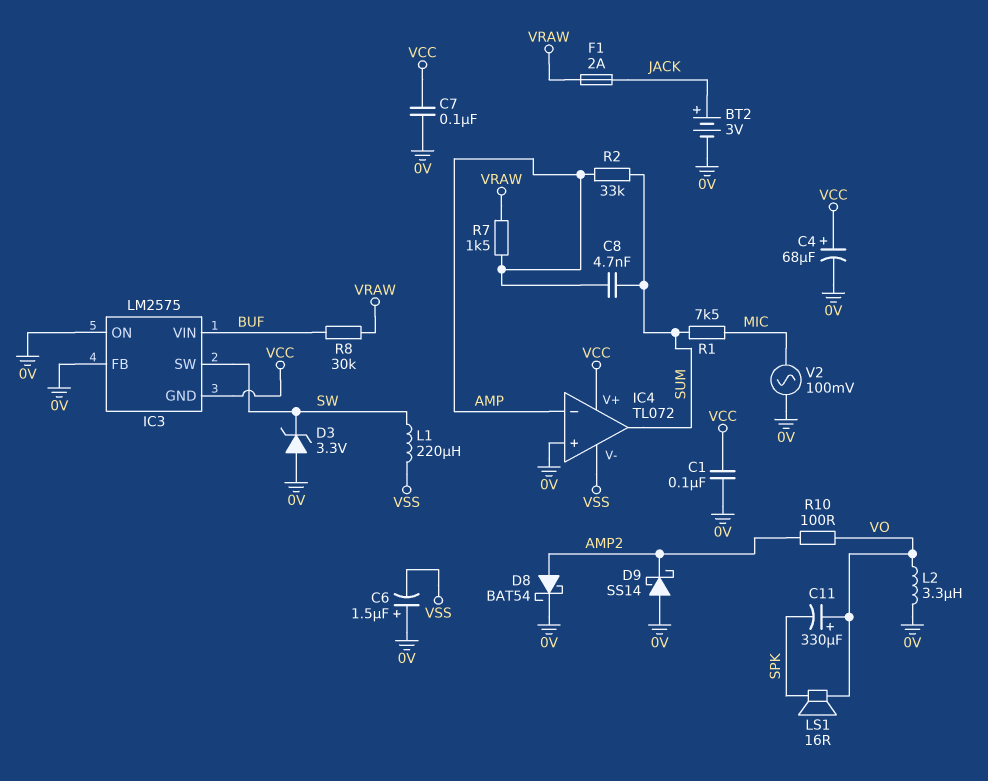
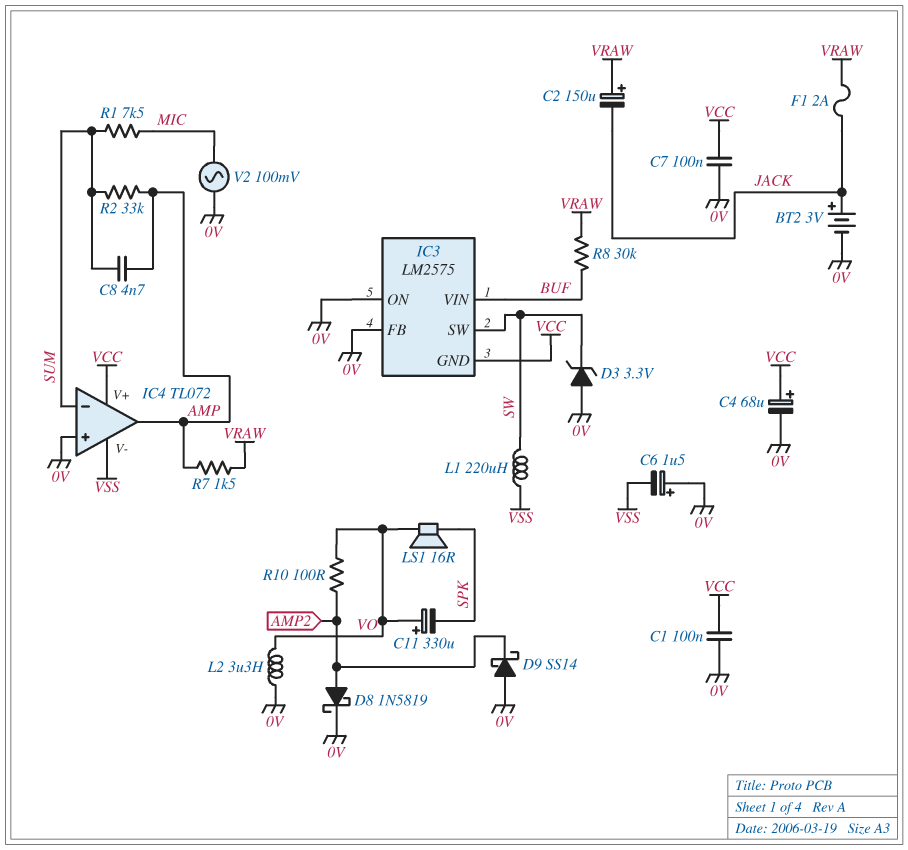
C2: none -> 150uF (plus VRAW, minus JACK)
D8: schottky BAT54 (A AMP2, K 0V) -> schottky 1N5819 (A AMP2, K 0V)
IC4 pin in-: AMP -> SUM
IC4 pin out: SUM -> AMP

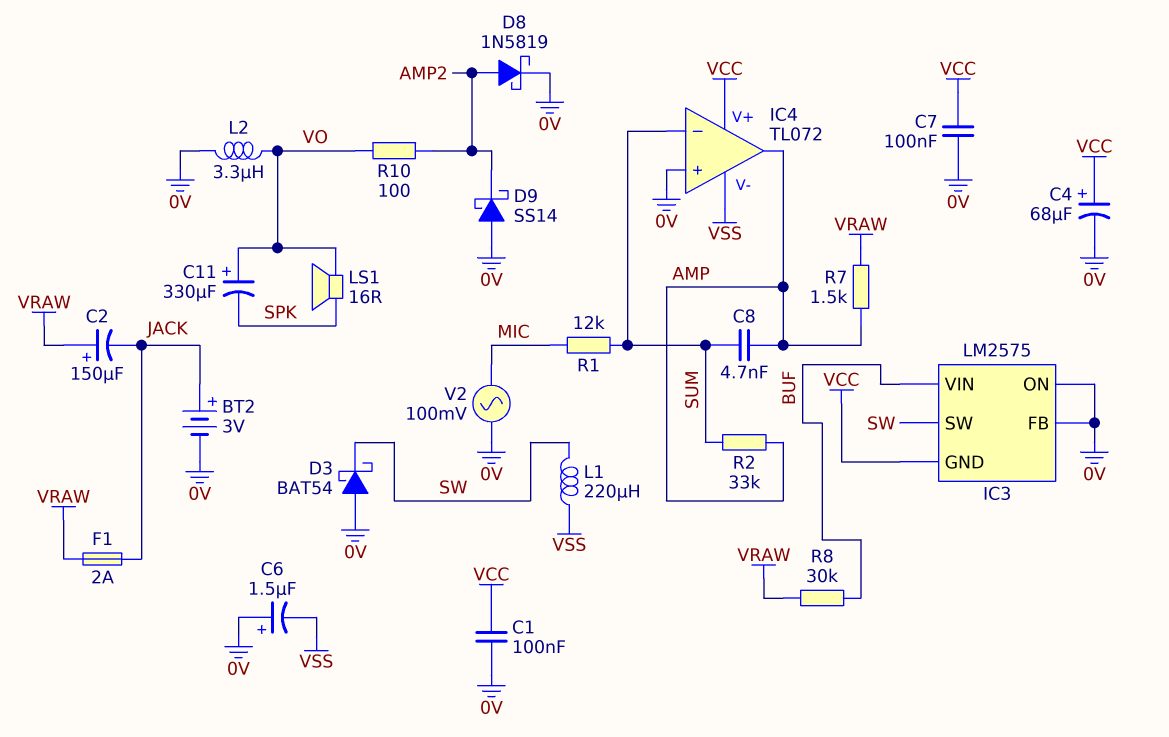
D3: zener 3.3V (A 0V, K SW) -> schottky BAT54 (A 0V, K SW)
R1: 7.5k (MIC, SUM) -> 12k (MIC, SUM)

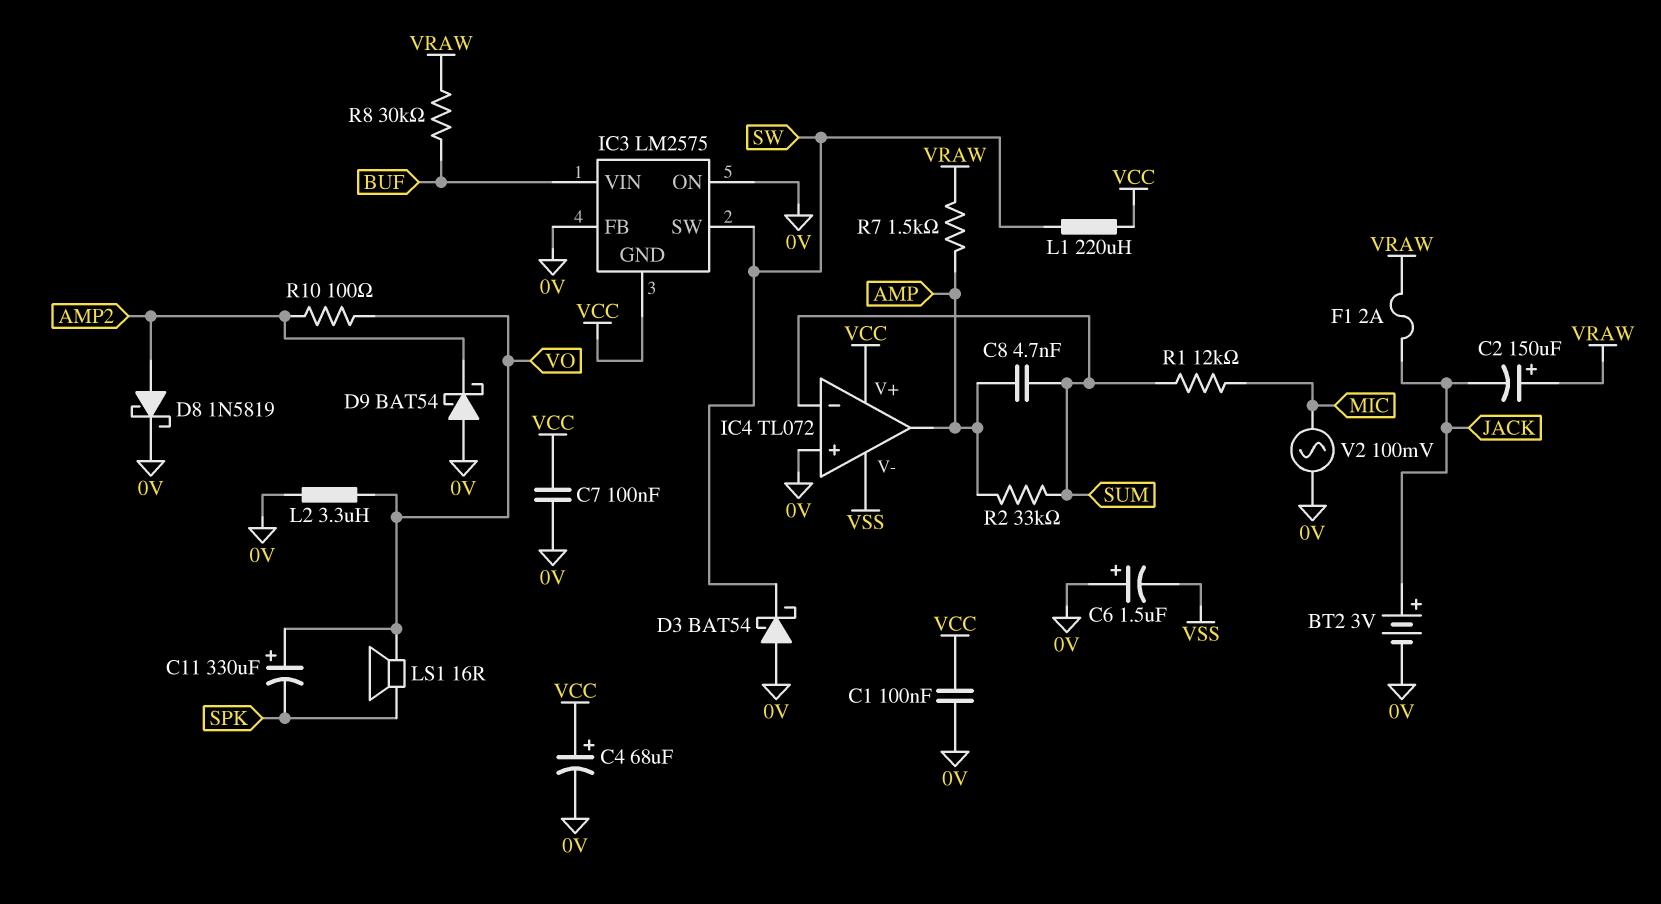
D9: schottky SS14 (A 0V, K AMP2) -> schottky BAT54 (A 0V, K AMP2)
L1: 220uH (SW, VSS) -> 220uH (SW, VCC)

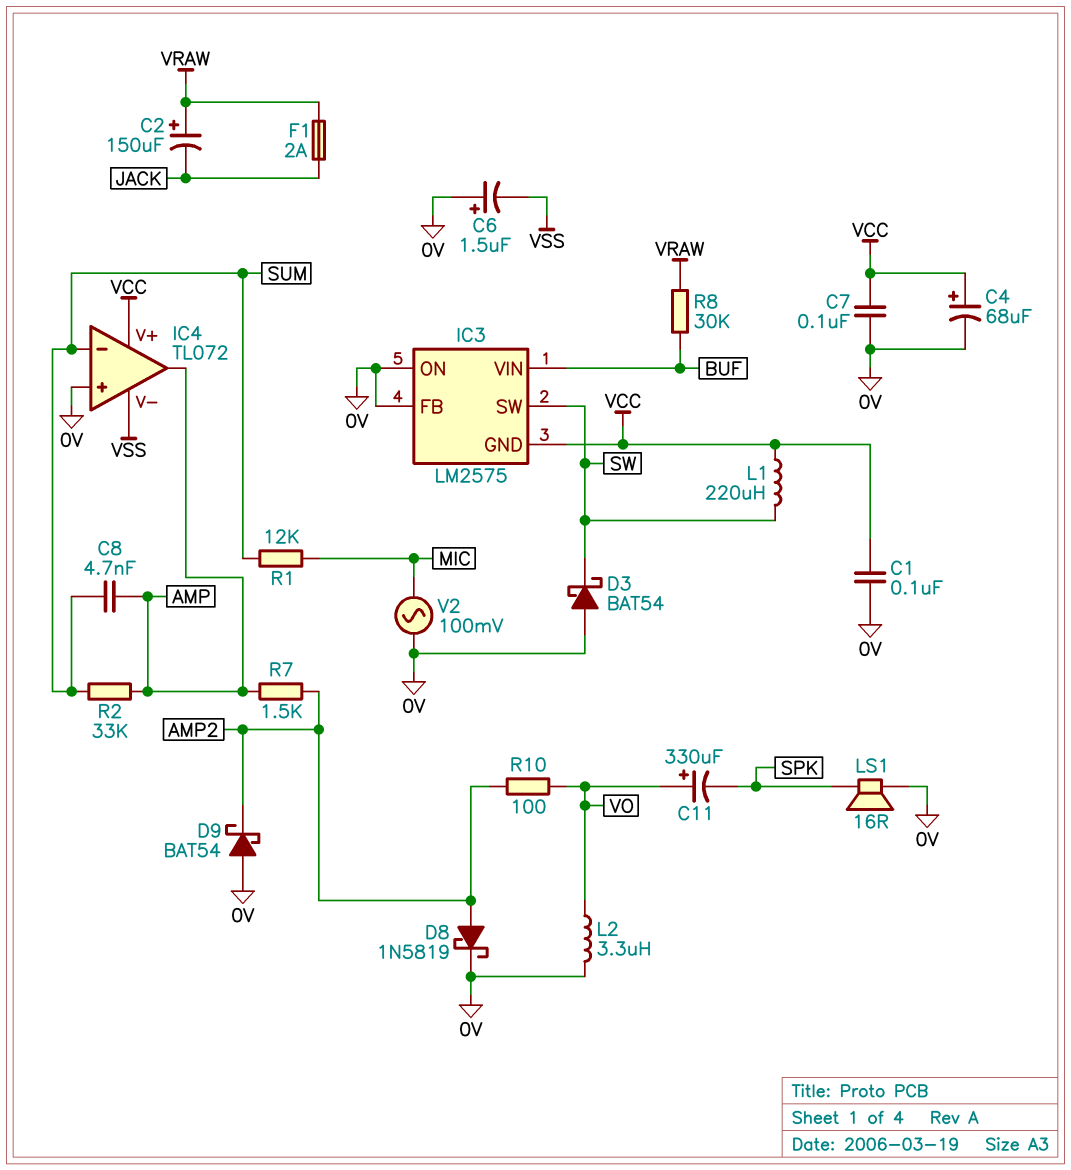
BT2: 3V (plus JACK, minus 0V) -> none
LS1: speaker 16R (SPK, VO) -> speaker 16R (0V, SPK)
R7: 1.5k (AMP, VRAW) -> 1.5k (AMP, AMP2)

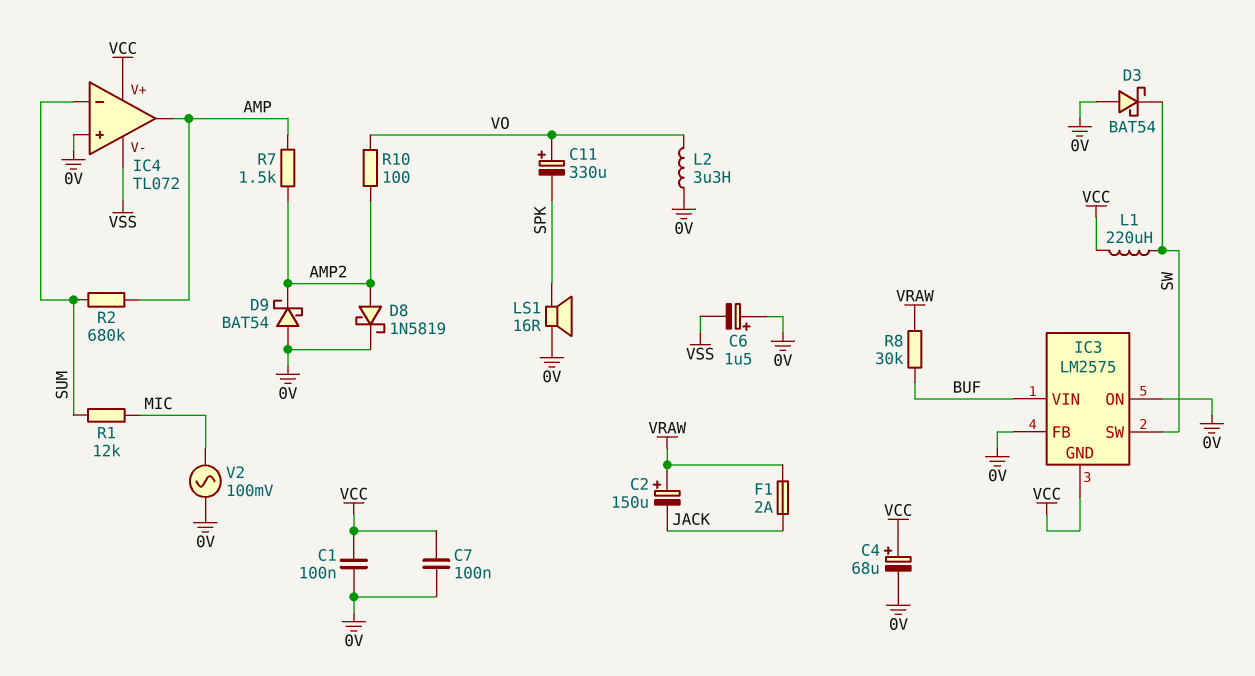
C8: 4.7nF (AMP, SUM) -> none
R2: 33k (AMP, SUM) -> 680k (AMP, SUM)

